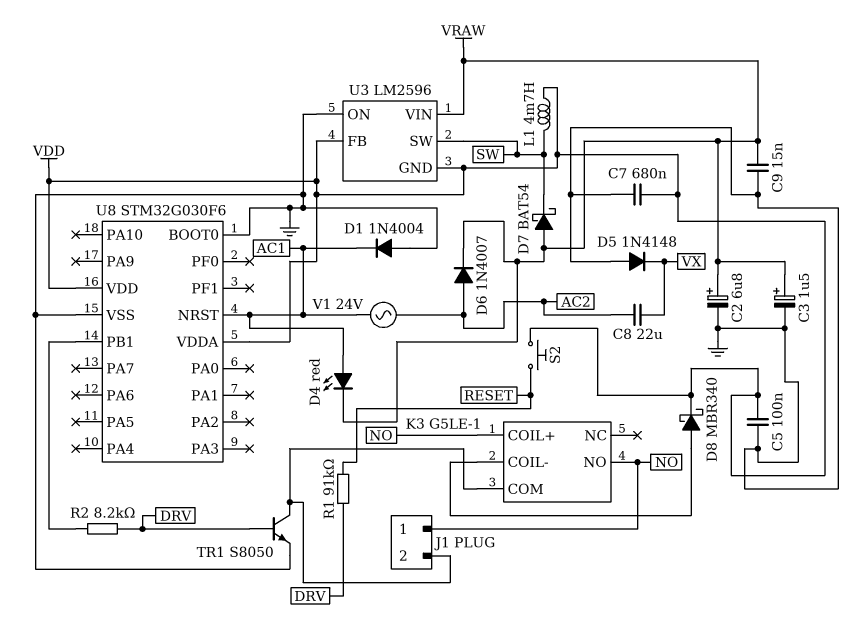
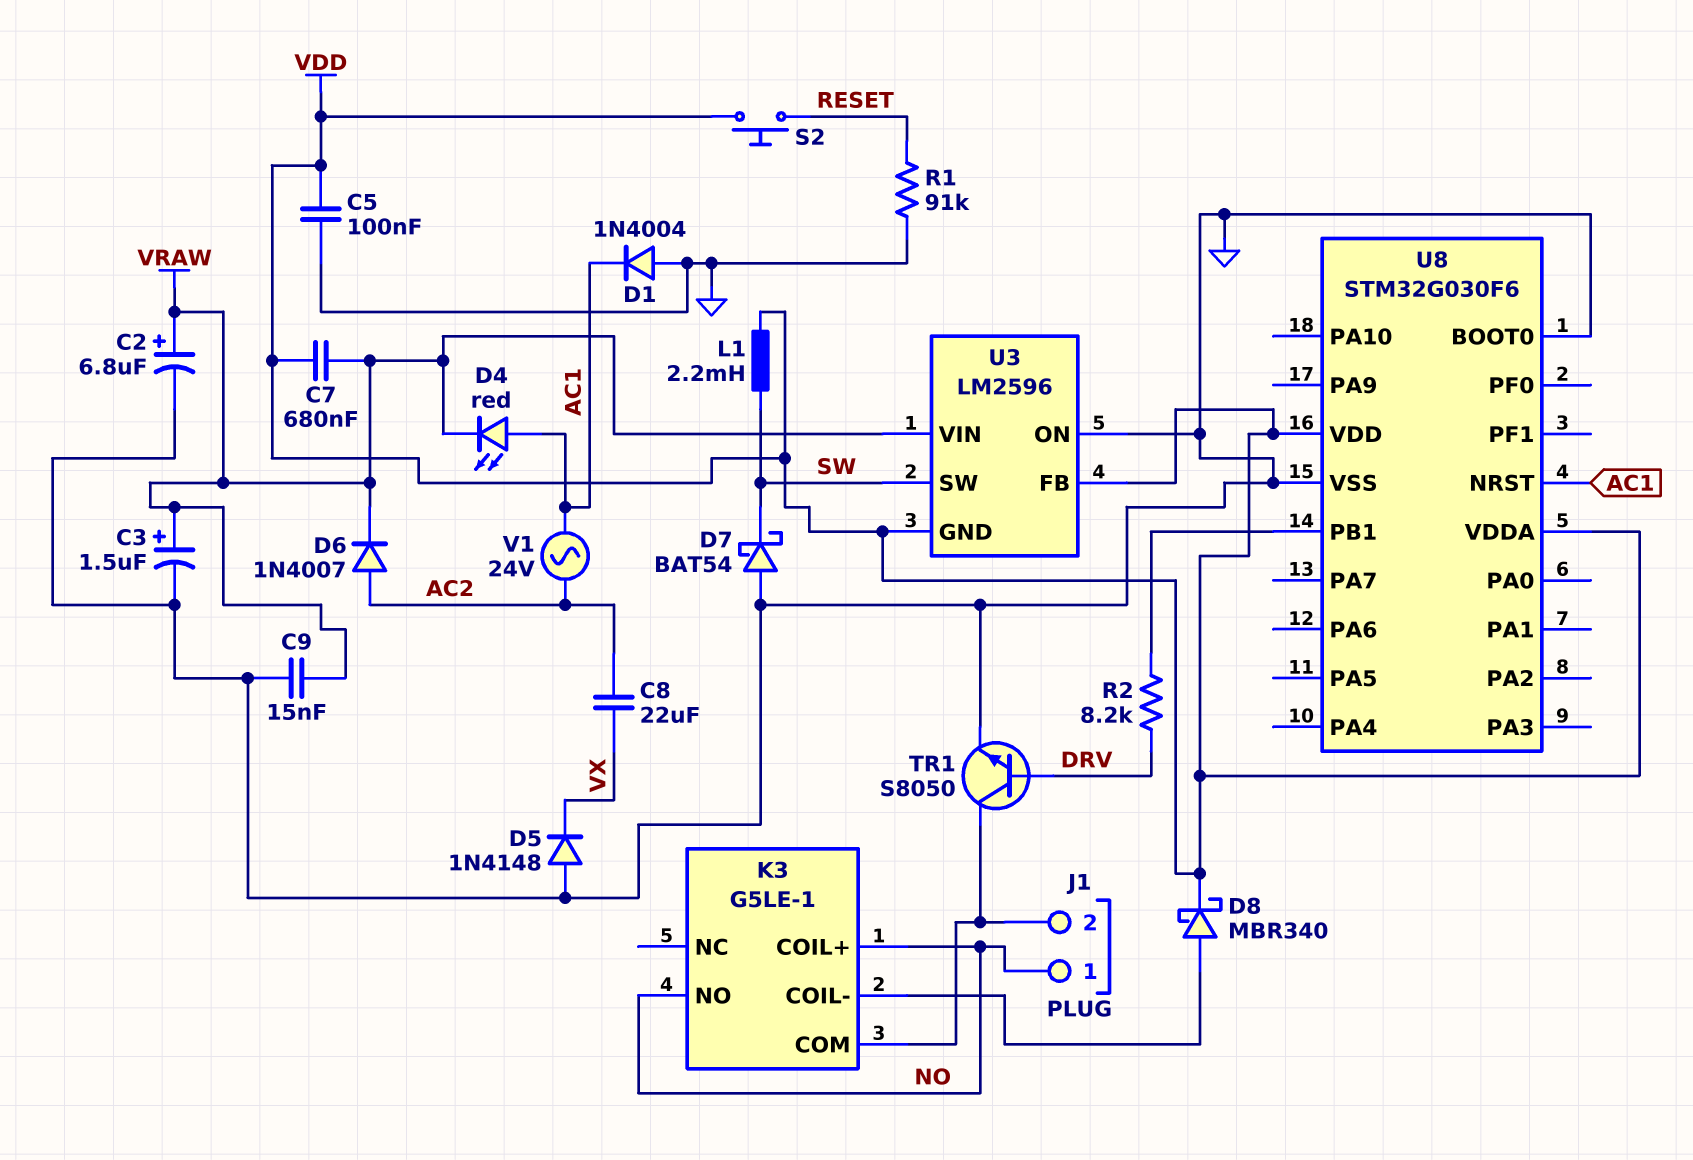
C7: 680nF (GND, VDD) -> 680nF (VDD, VRAW)
D7: schottky BAT54 (A VRAW, K SW) -> schottky BAT54 (A GND, K SW)
L1: 4.7mH (SW, VDD) -> 2.2mH (SW, VDD)
R1: 91k (DRV, RESET) -> 91k (GND, RESET)

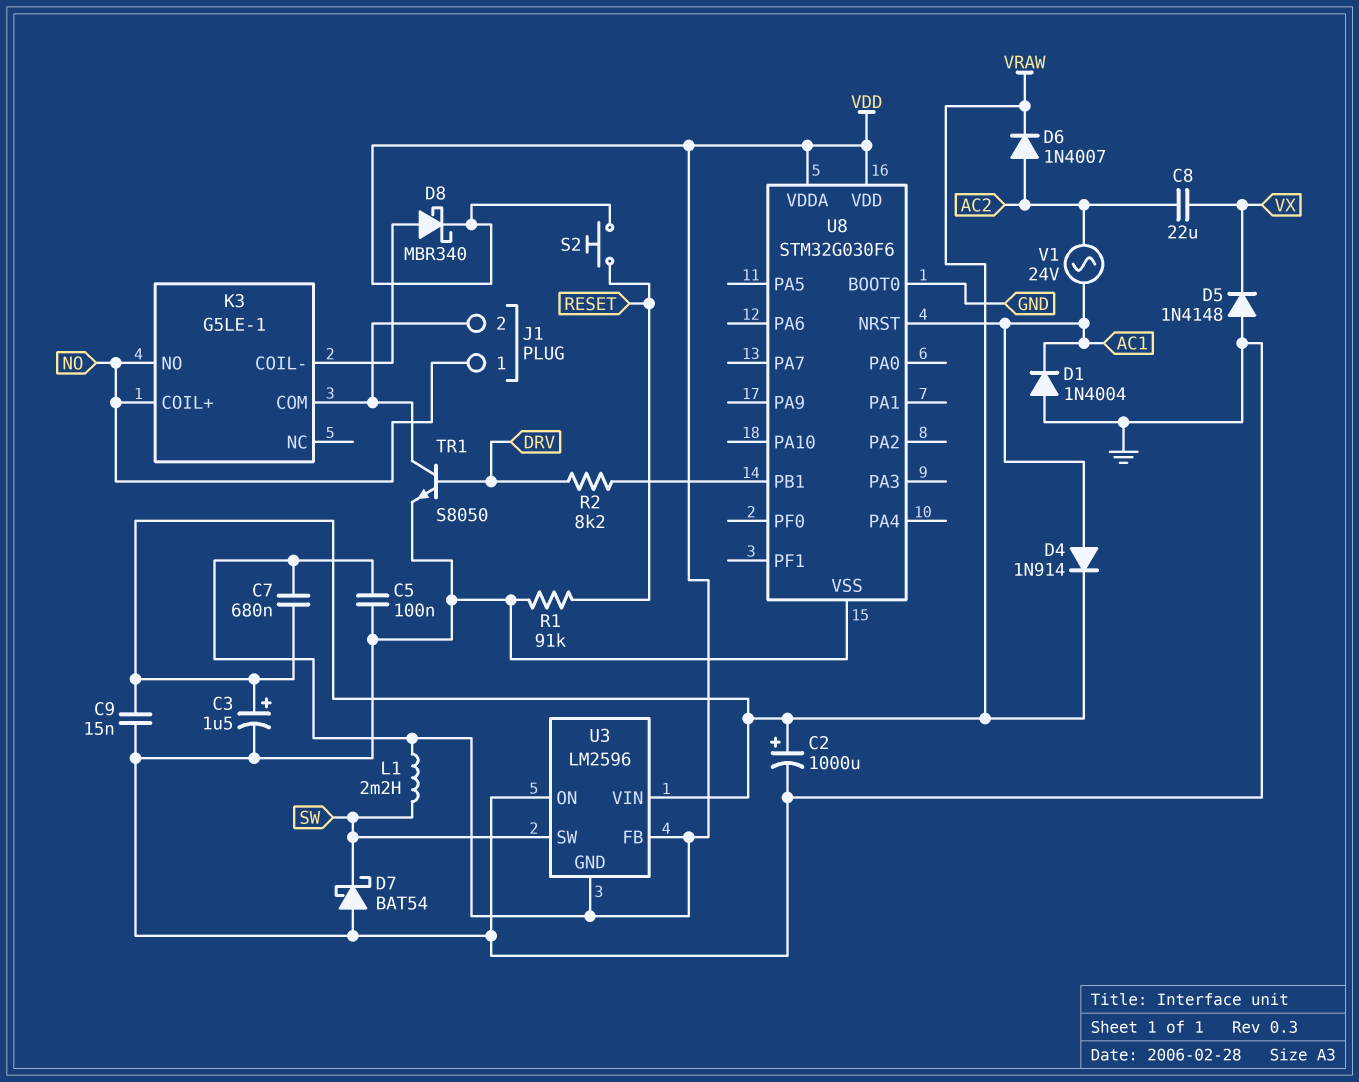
C2: 6.8uF (plus VRAW, minus GND) -> 1000uF (plus VRAW, minus GND)
D4: LED red (A AC1, K VRAW) -> diode 1N914 (A AC1, K VRAW)

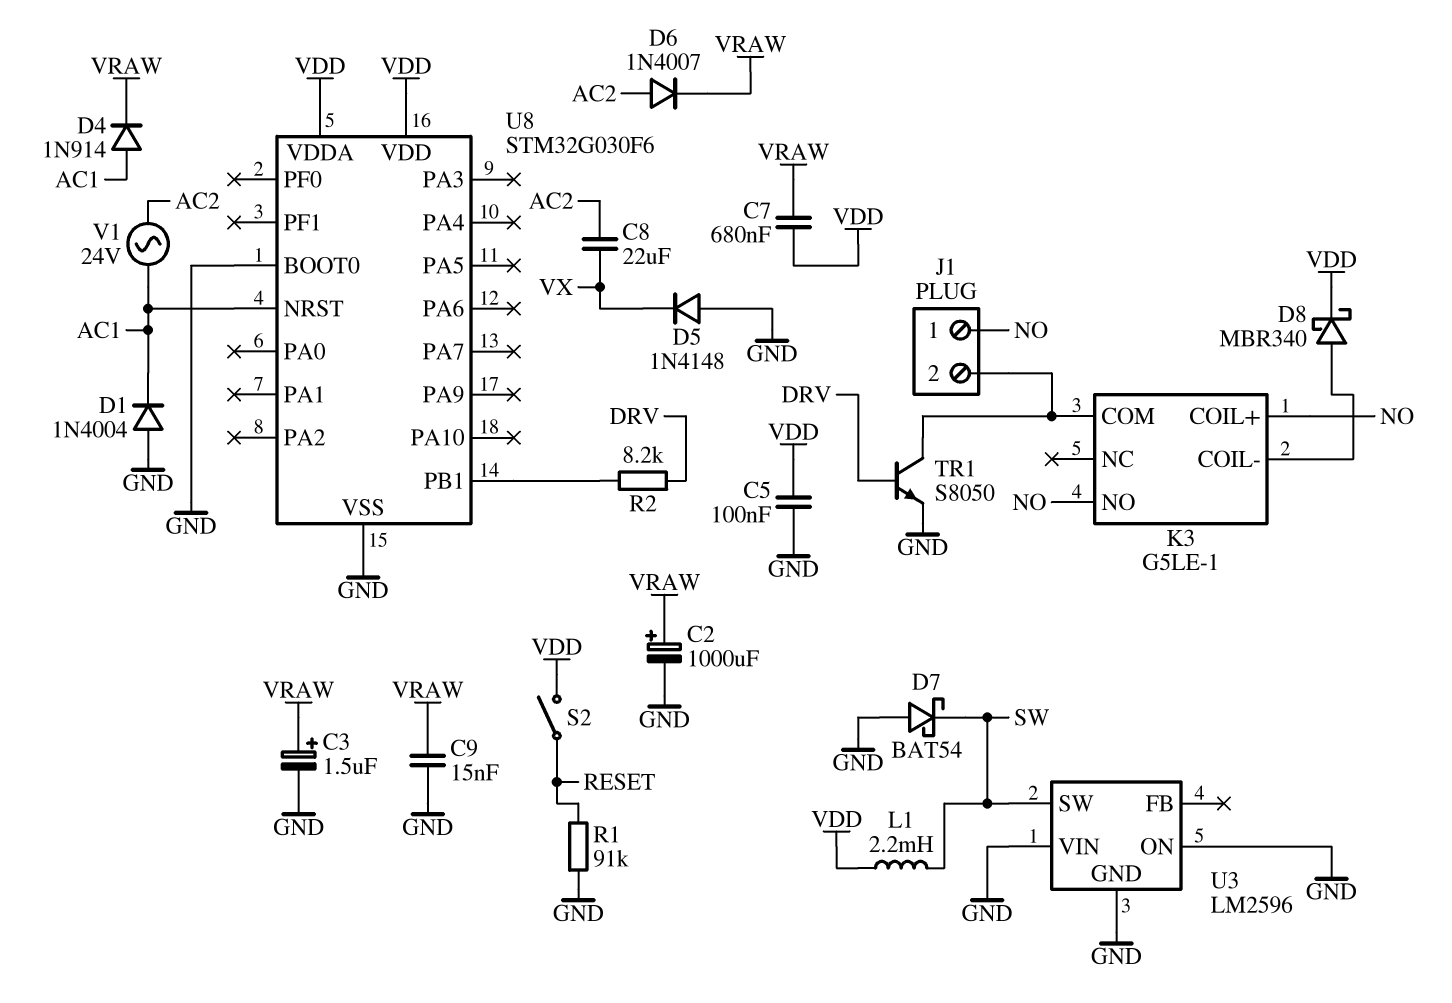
S2: button (RESET, VDD) -> switch (RESET, VDD)
U3 pin FB: VDD -> none
U3 pin GND: VDD -> GND
U3 pin VIN: VRAW -> GND

